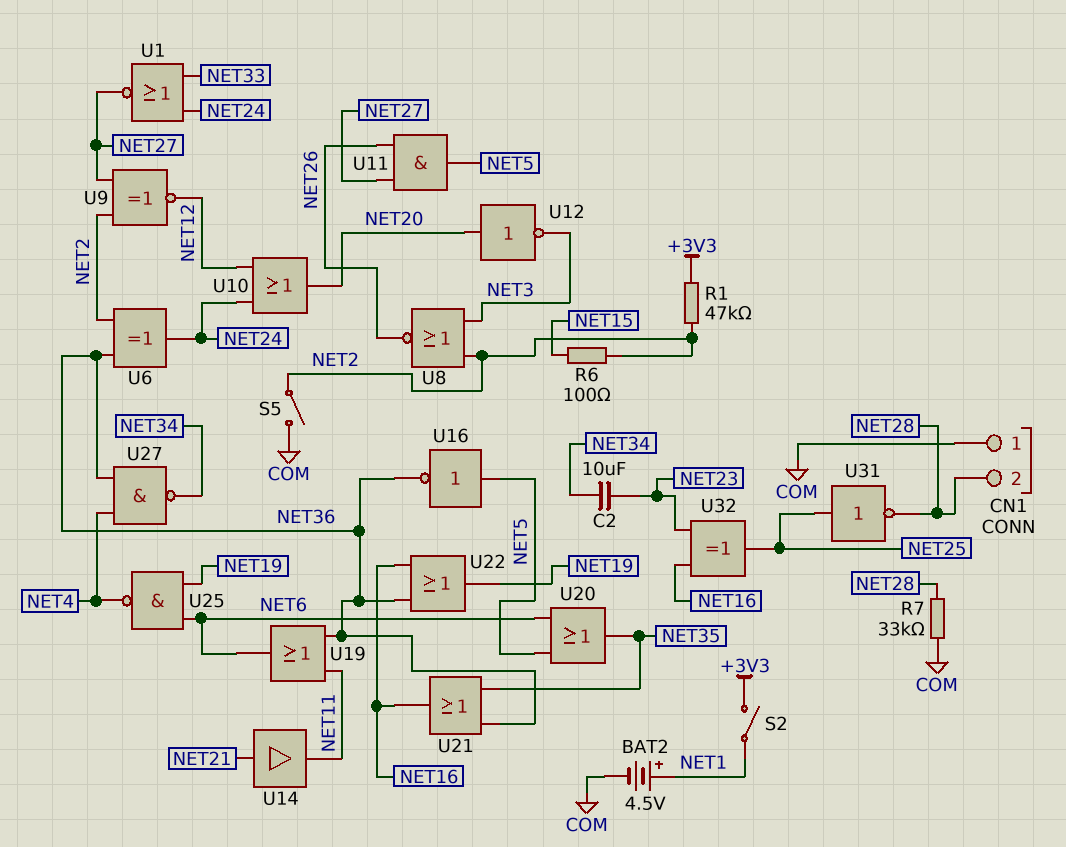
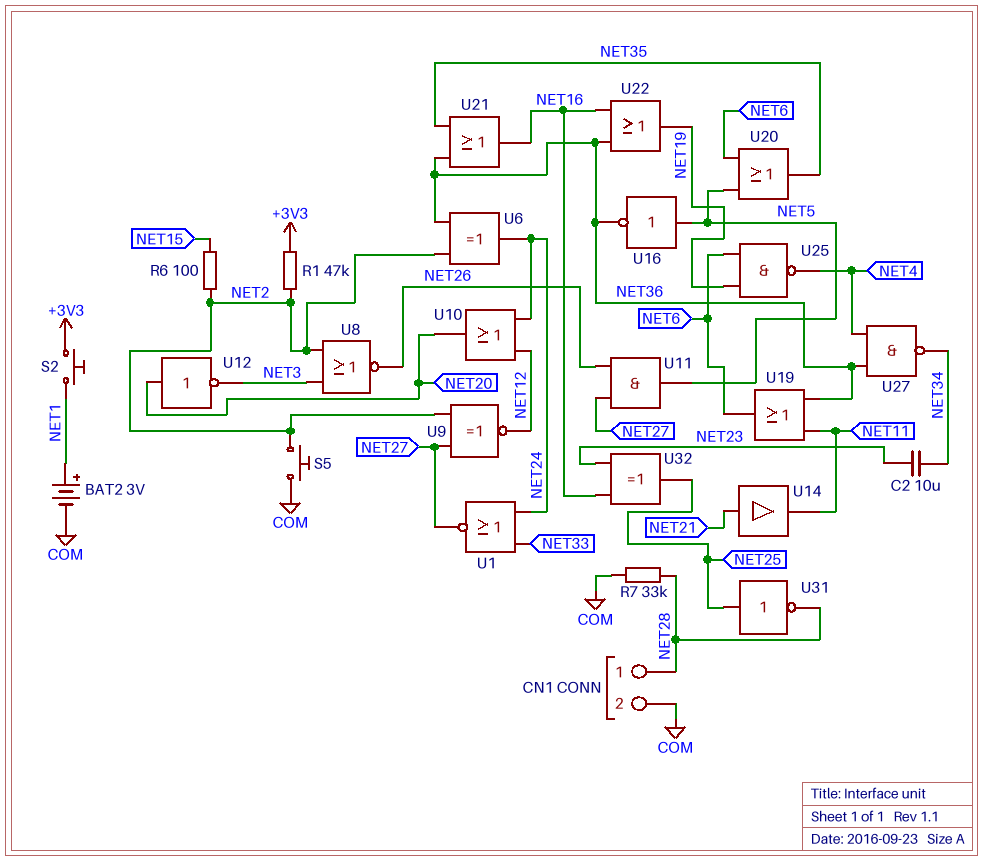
BAT2: 4.5V (plus NET1, minus COM) -> 3V (plus NET1, minus COM)
CN1 pin 1: COM -> NET28
CN1 pin 2: NET28 -> COM
S2: switch (+3V3, NET1) -> button (+3V3, NET1)
S5: switch (COM, NET2) -> button (COM, NET2)

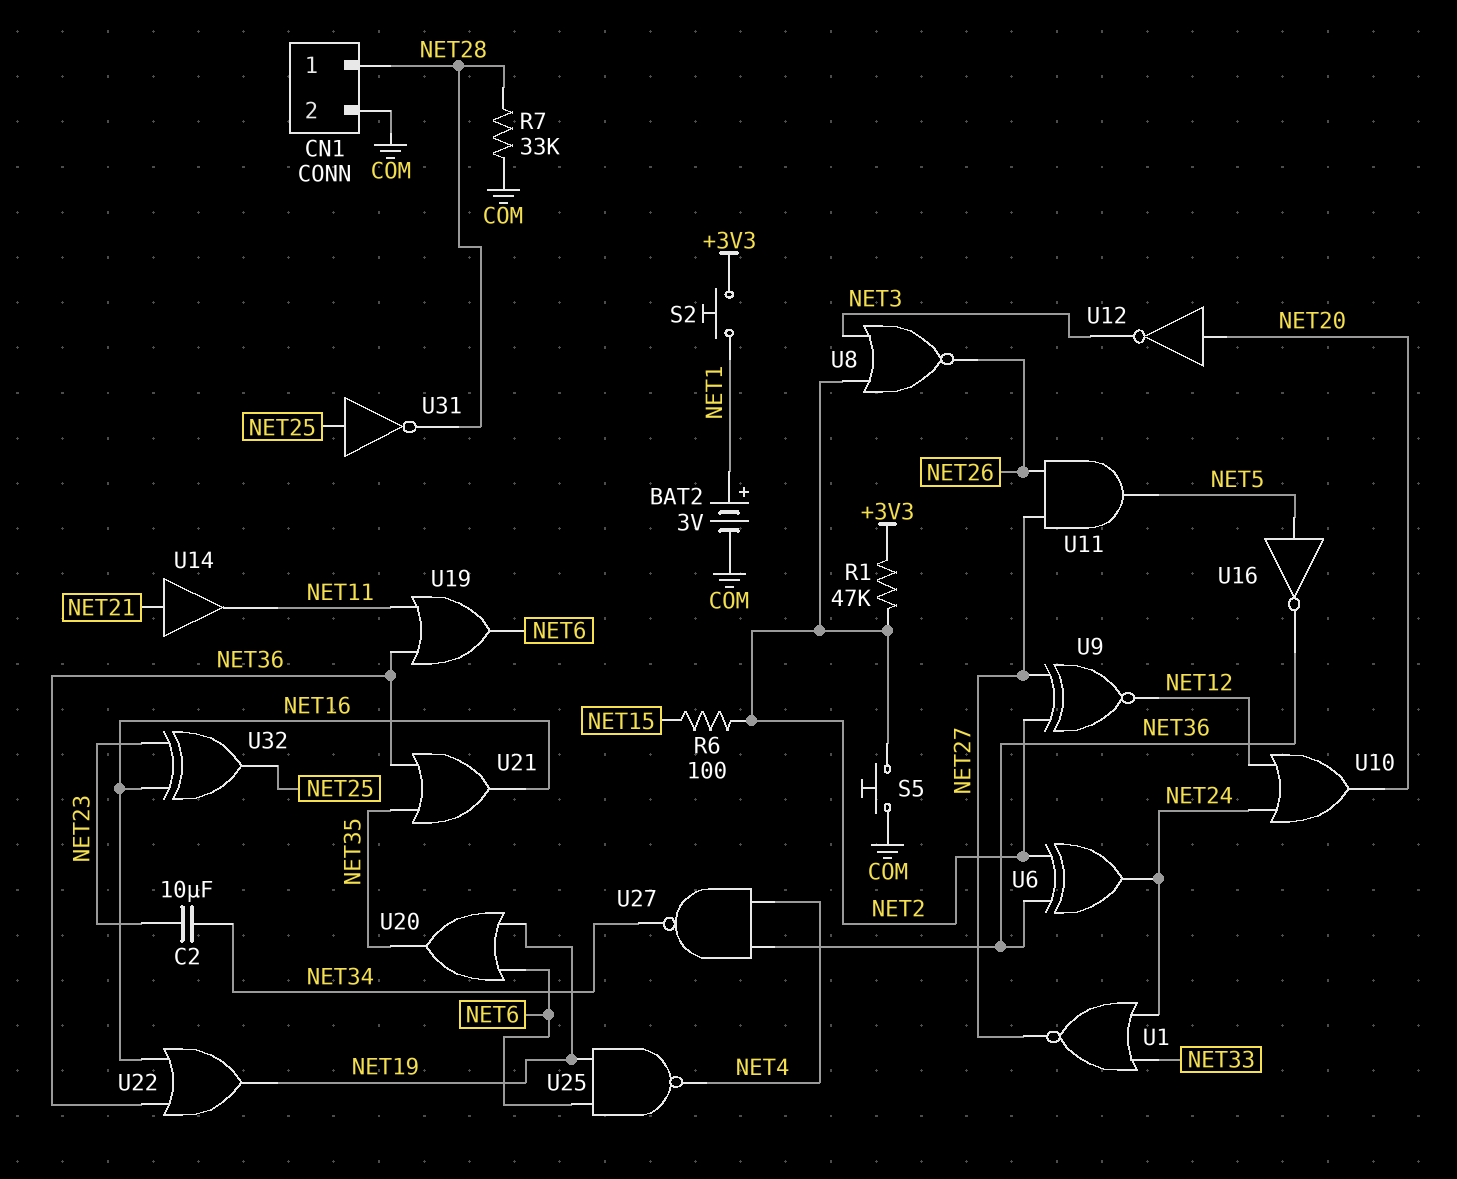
U20: OR (in NET5, in NET6, out NET35) -> OR (in NET6, in NET19, out NET35)

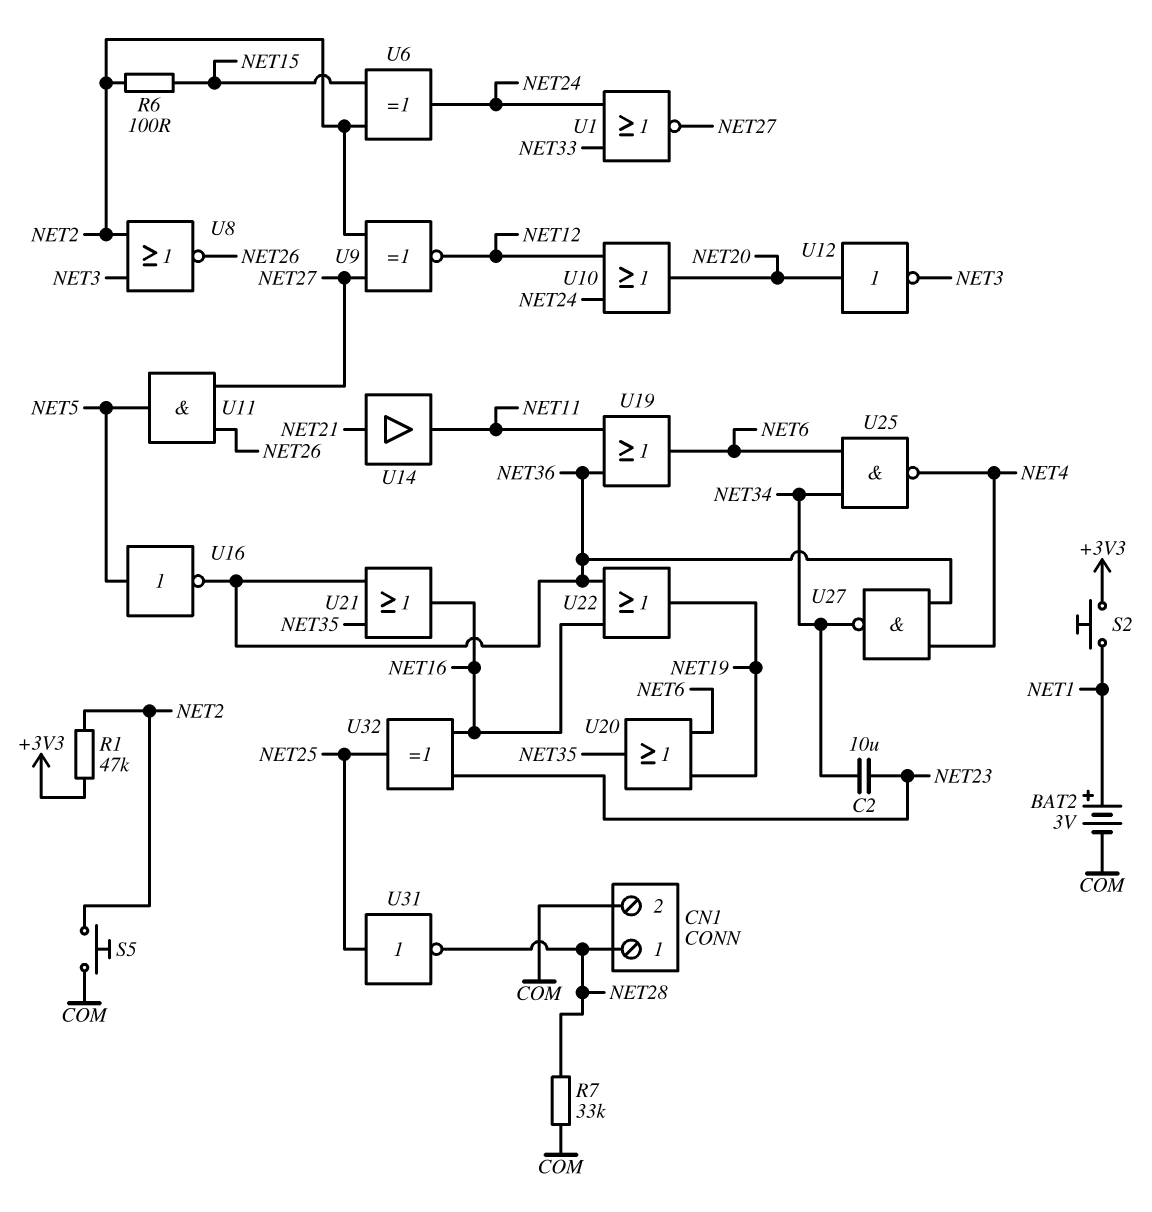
U6: XOR (in NET2, in NET36, out NET24) -> XOR (in NET2, in NET15, out NET24)
U25: NAND (in NET6, in NET19, out NET4) -> NAND (in NET6, in NET34, out NET4)

